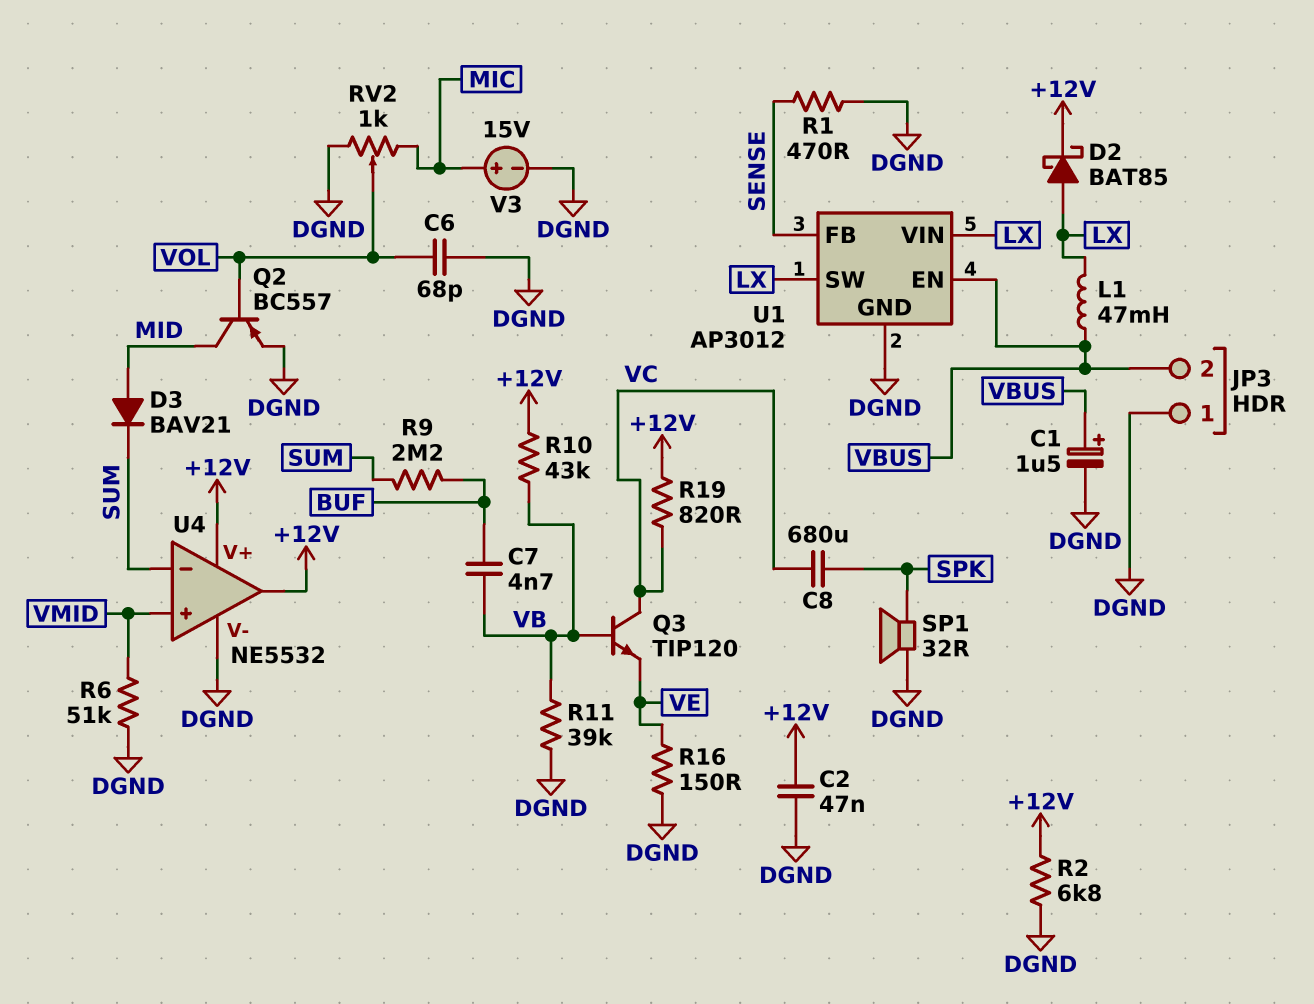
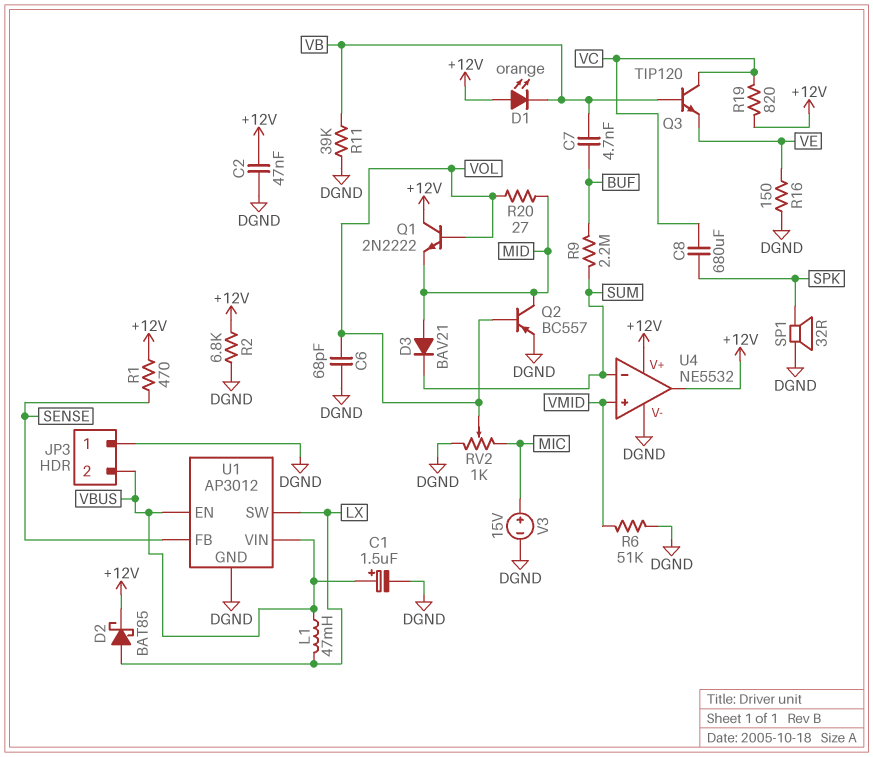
D1: none -> LED orange (A +12V, K VB)
Q1: none -> NPN 2N2222 (B VOL, C +12V, E MID)
R1: 470 (DGND, SENSE) -> 470 (+12V, SENSE)
R10: 43k (+12V, VB) -> none
R20: none -> 27 (MID, VOL)
U1 pin VIN: LX -> VBUS

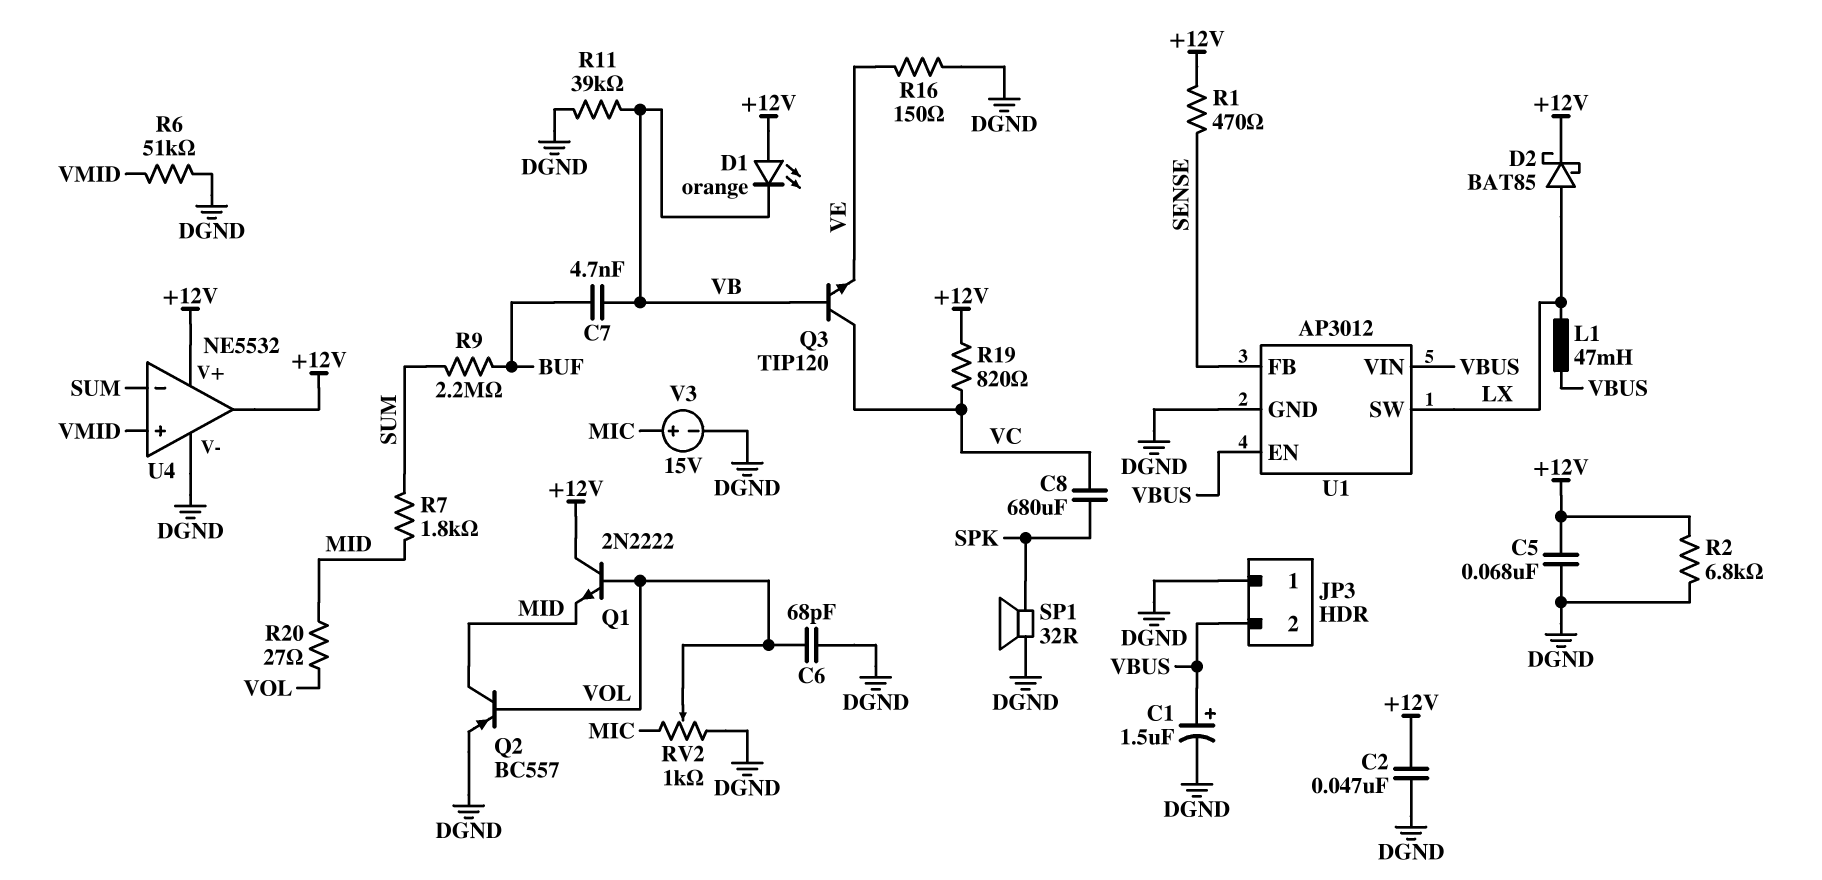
C5: none -> 68nF (+12V, DGND)
D3: diode BAV21 (A MID, K SUM) -> none
R7: none -> 1.8k (MID, SUM)

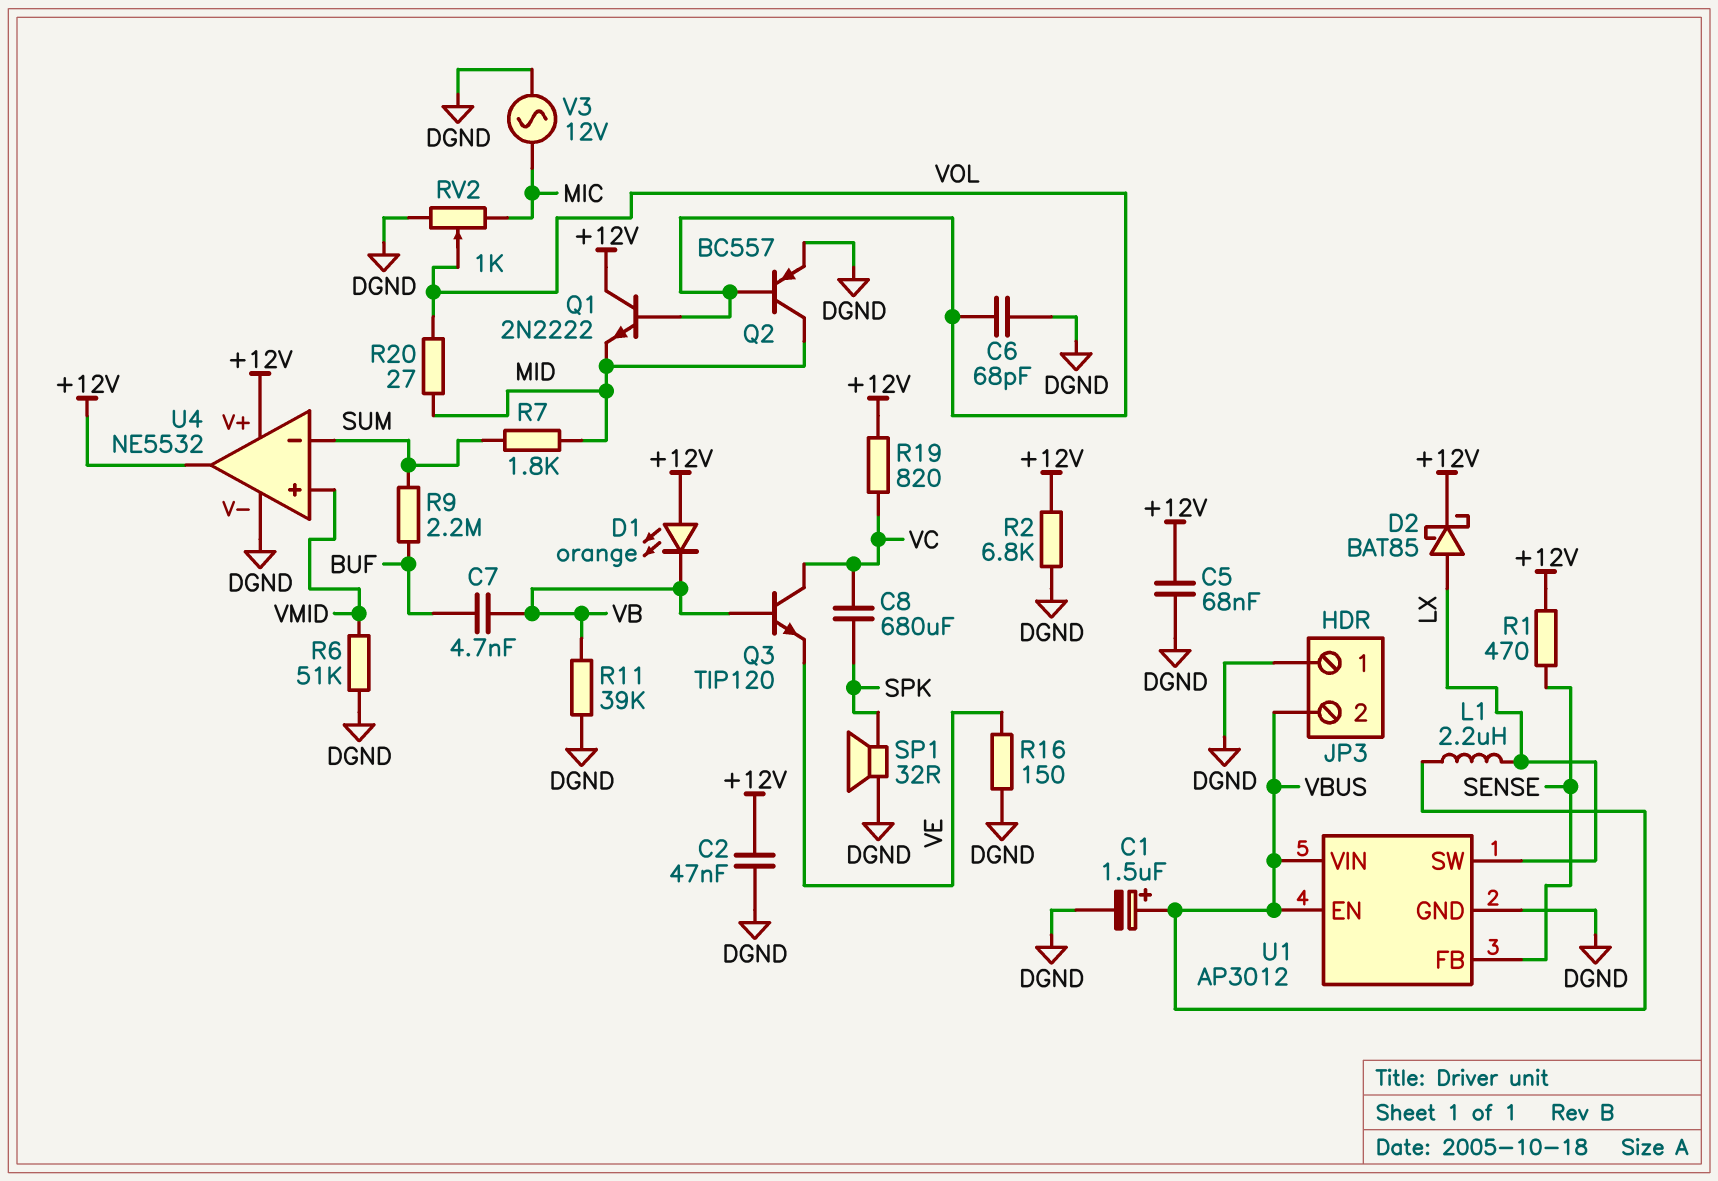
L1: 47mH (LX, VBUS) -> 2.2uH (LX, VBUS)
V3: 15V (plus MIC, minus DGND) -> AC 12V (DGND, MIC)

